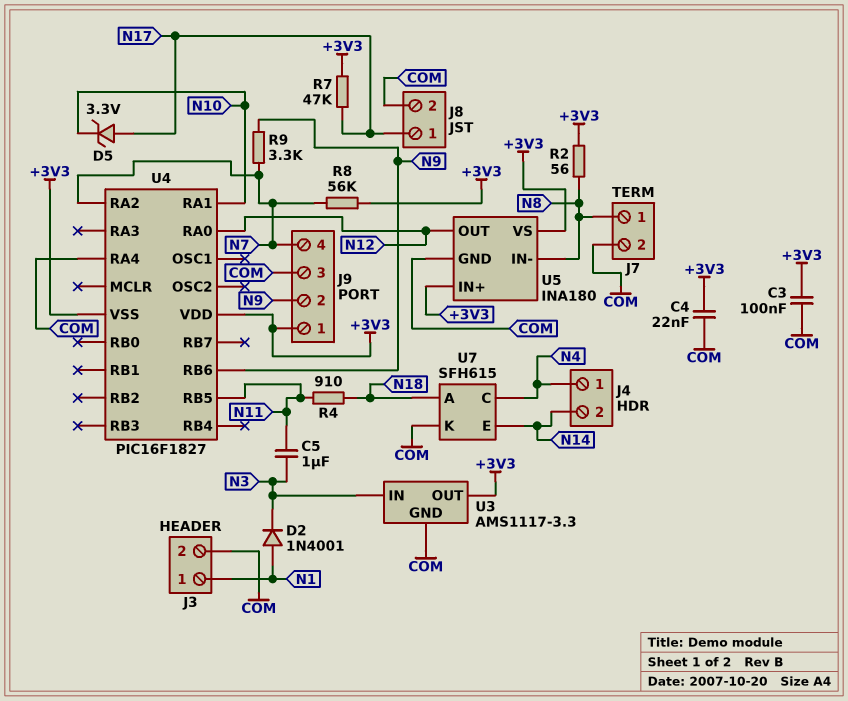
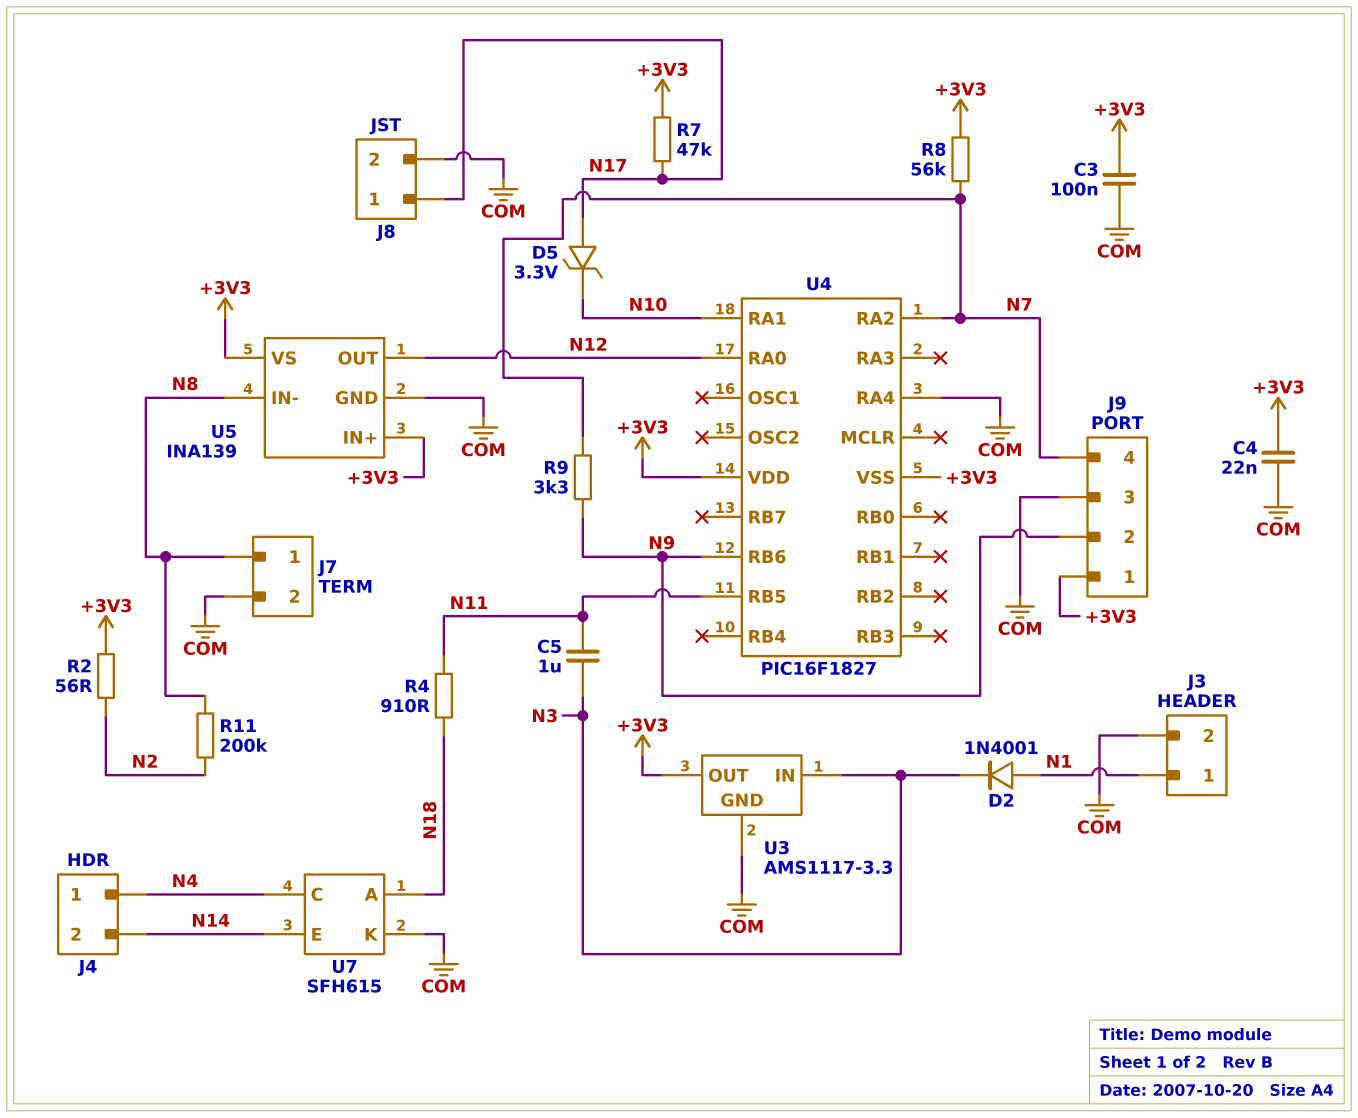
R2: 56 (+3V3, N8) -> 56 (+3V3, N2)
R11: none -> 200k (N2, N8)
U5: INA180 -> INA139

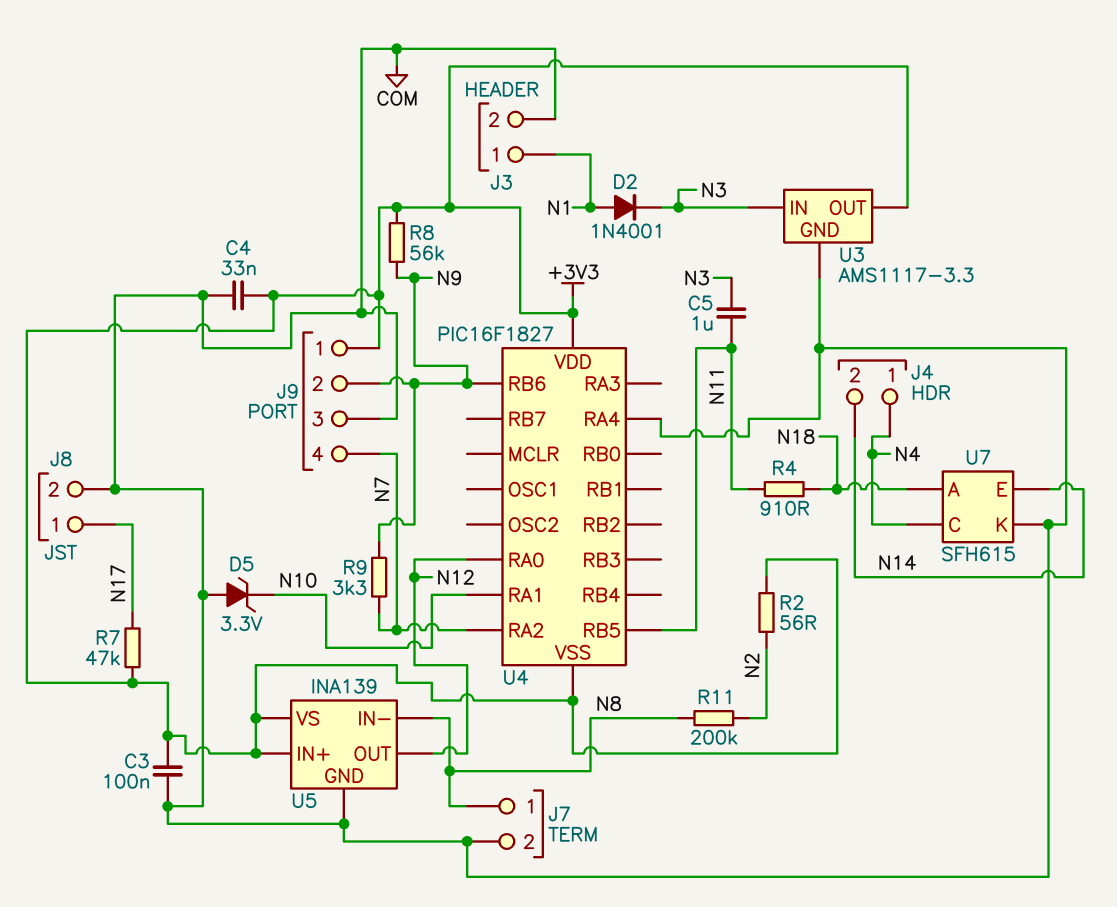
C4: 22nF (+3V3, COM) -> 33nF (+3V3, COM)
D5: zener 3.3V (A N17, K N10) -> zener 3.3V (A COM, K N10)
R8: 56k (+3V3, N7) -> 56k (+3V3, N9)

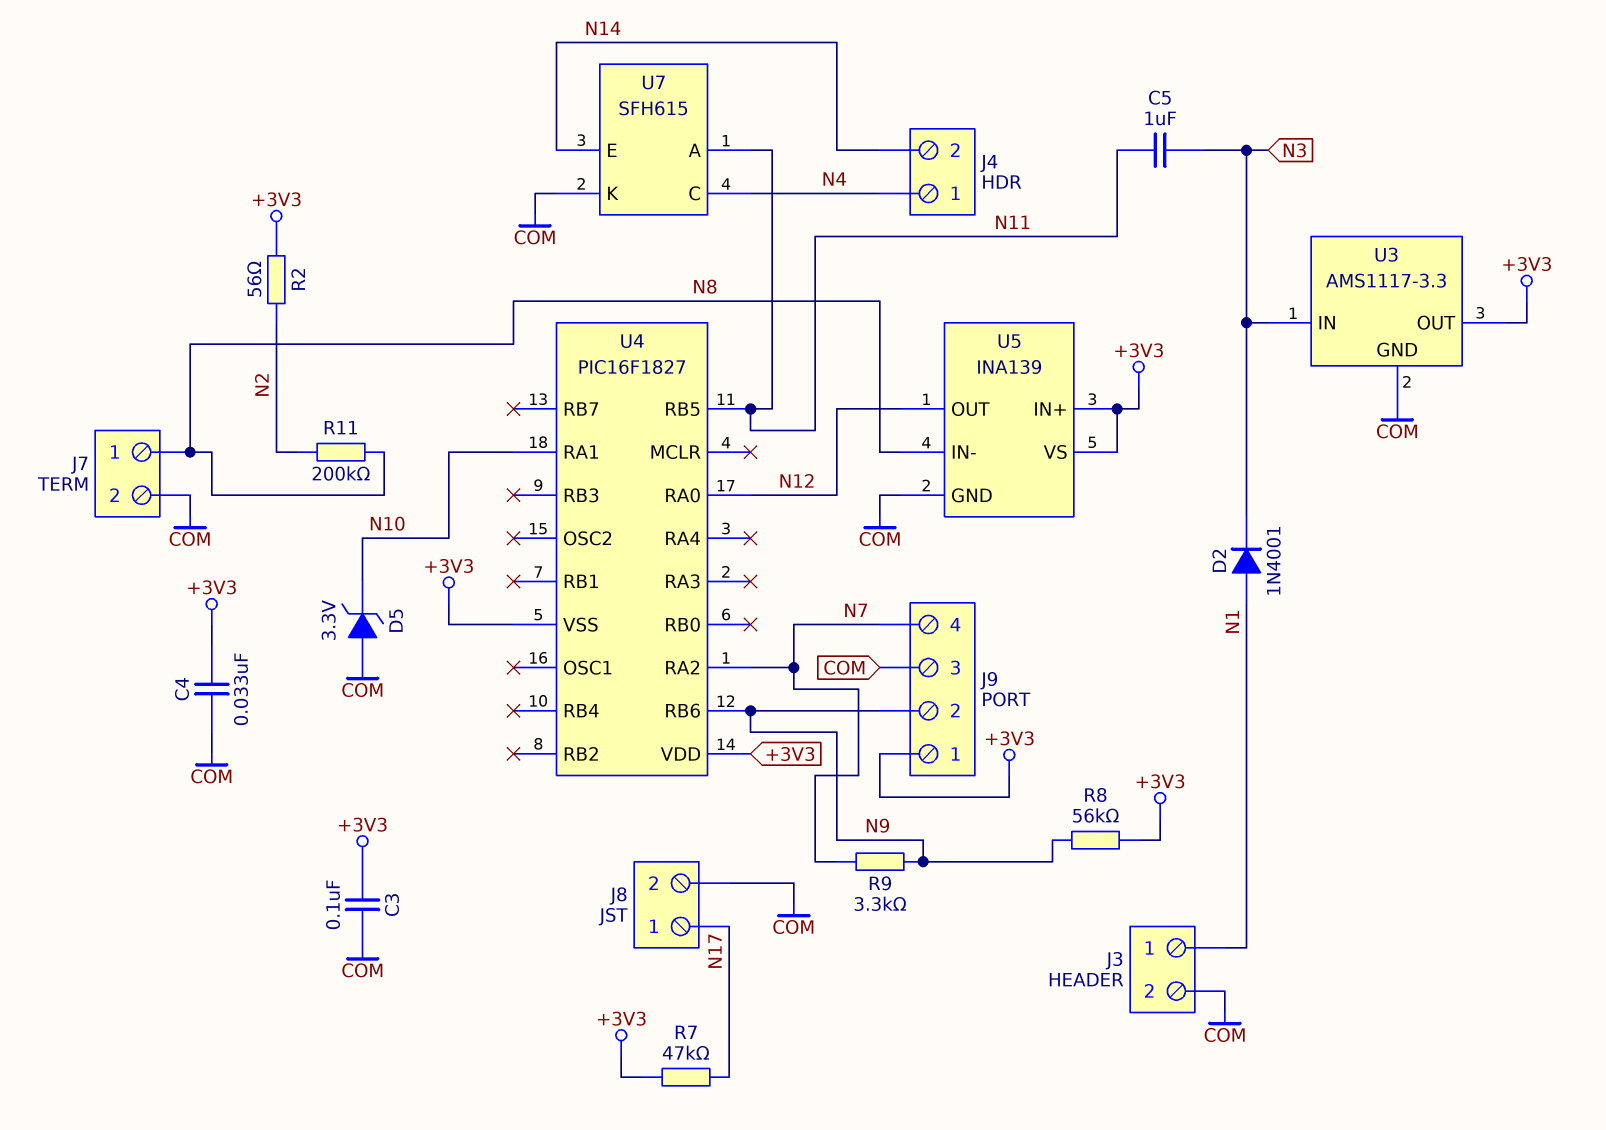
R4: 910 (N11, N18) -> none
U4 pin RA4: COM -> none
U7 pin A: N18 -> N11

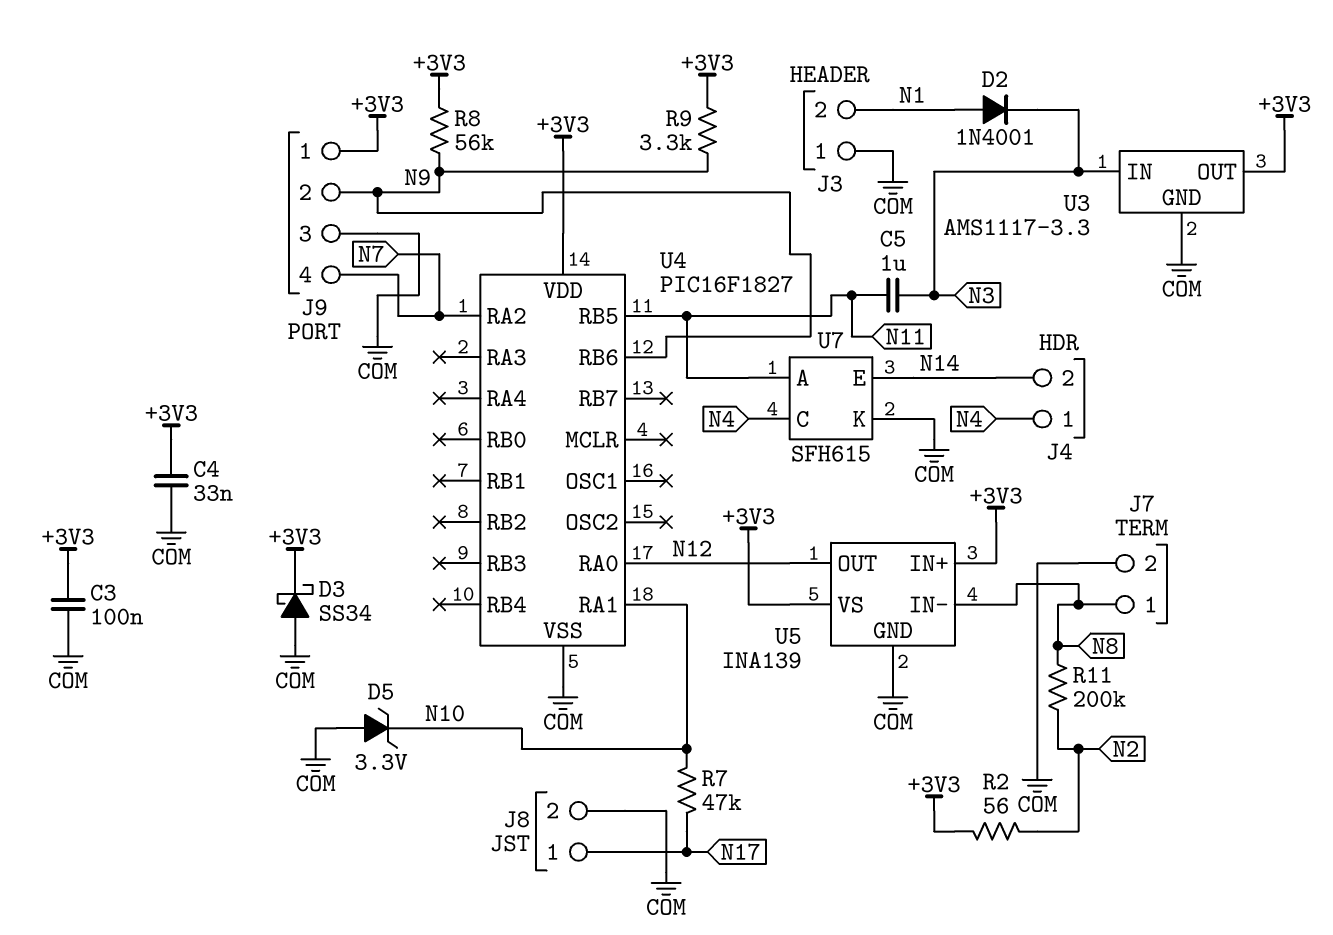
D3: none -> schottky SS34 (A COM, K +3V3)
J3 pin 1: N1 -> COM
J3 pin 2: COM -> N1
R7: 47k (+3V3, N17) -> 47k (N10, N17)
R9: 3.3k (N7, N9) -> 3.3k (+3V3, N9)
U4 pin VSS: +3V3 -> COM

